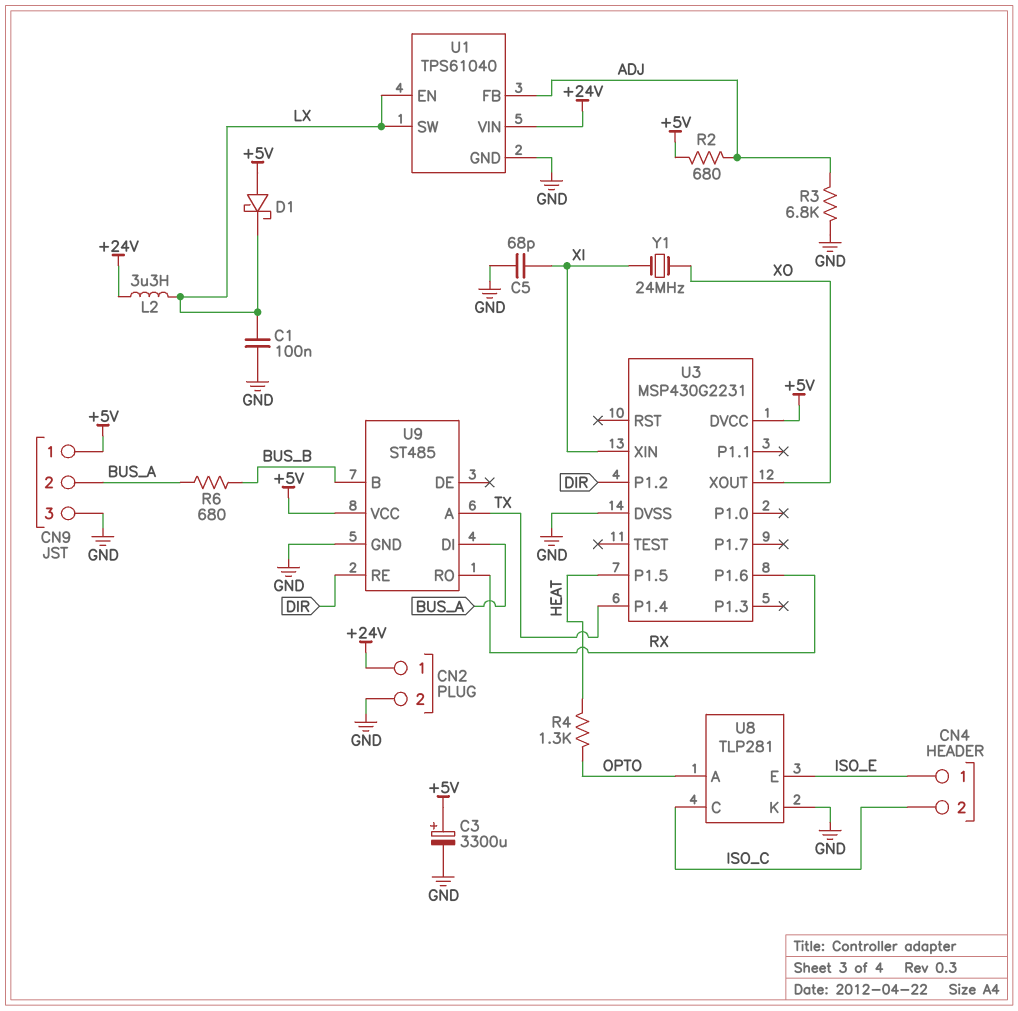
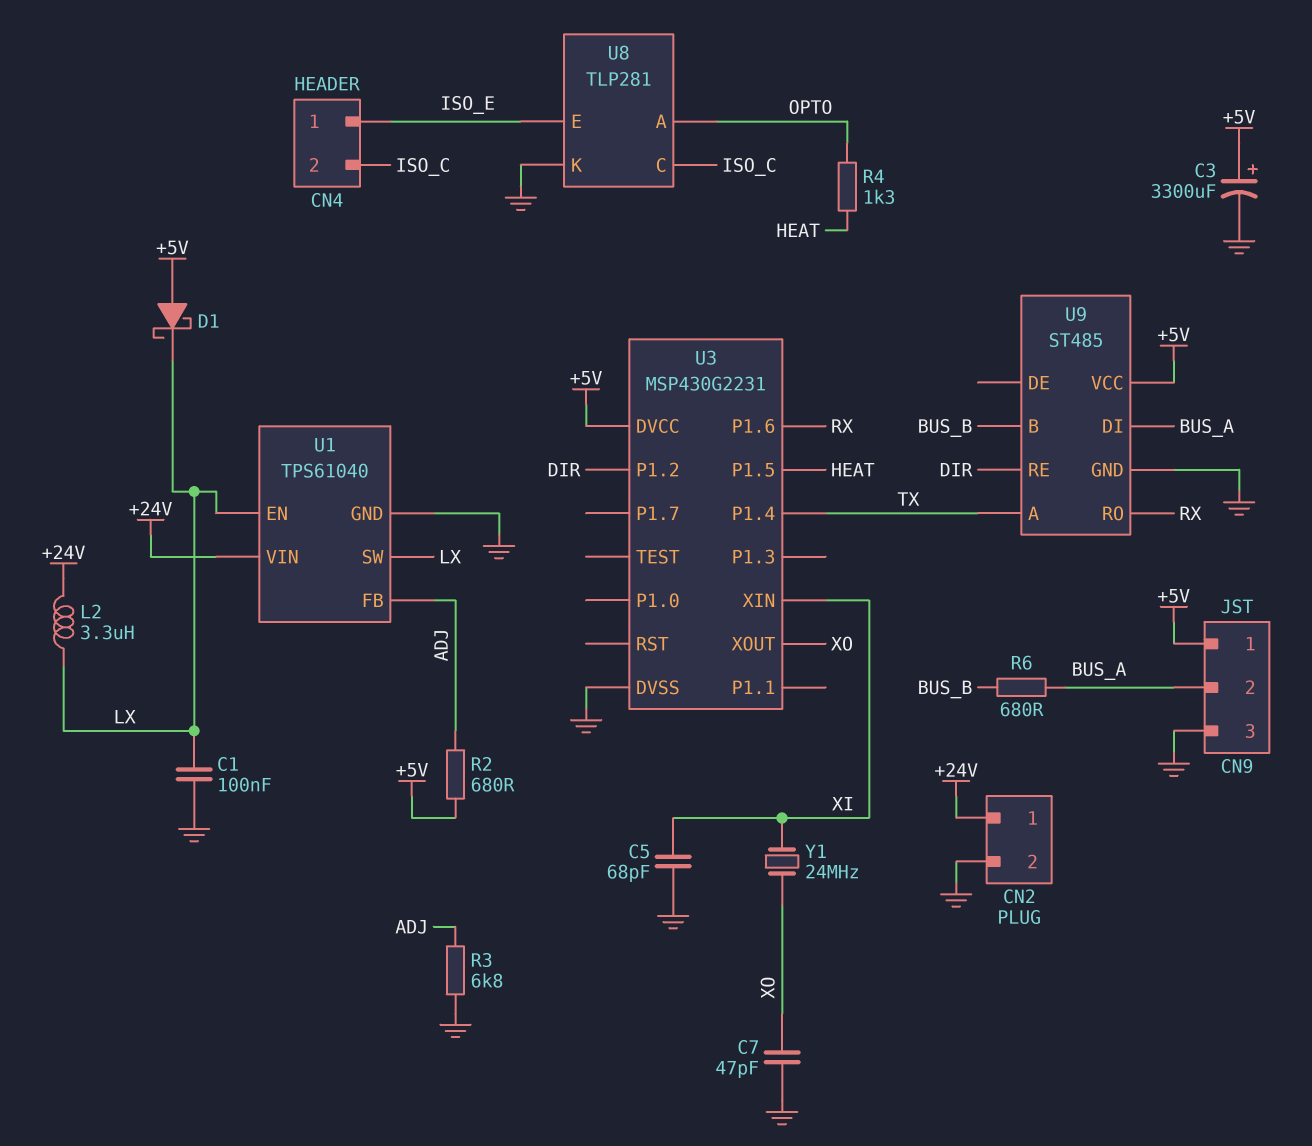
C7: none -> 47pF (GND, XO)

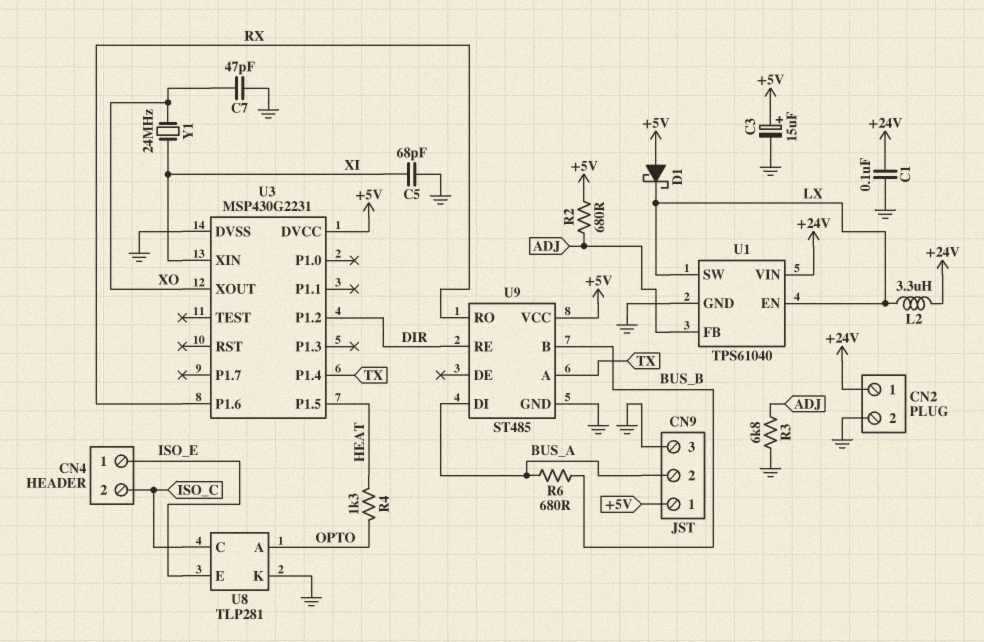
C1: 100nF (GND, LX) -> 100nF (+24V, GND)
C3: 3300uF (plus +5V, minus GND) -> 15uF (plus +5V, minus GND)

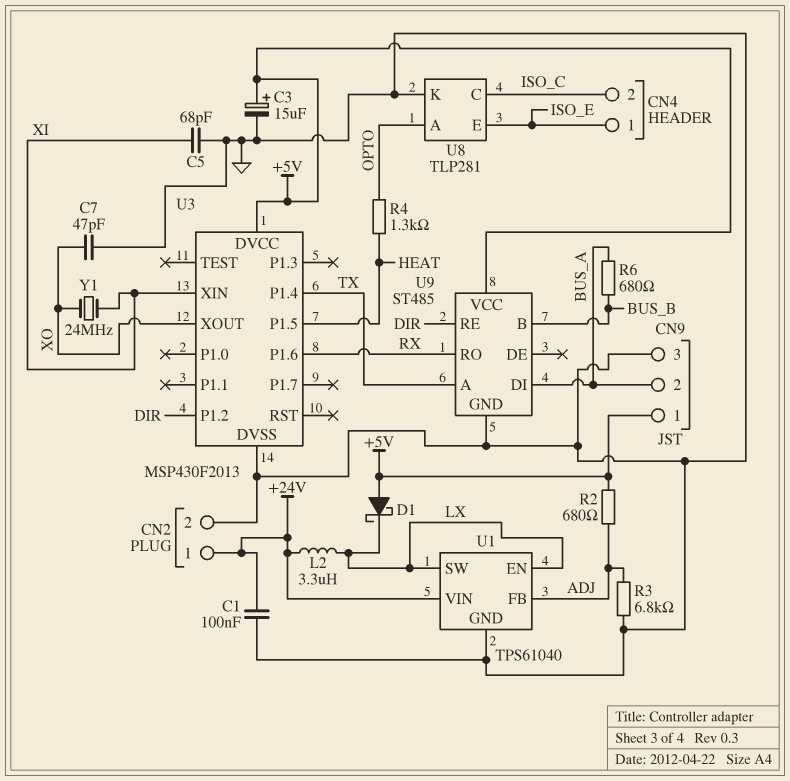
U3: MSP430G2231 -> MSP430F2013

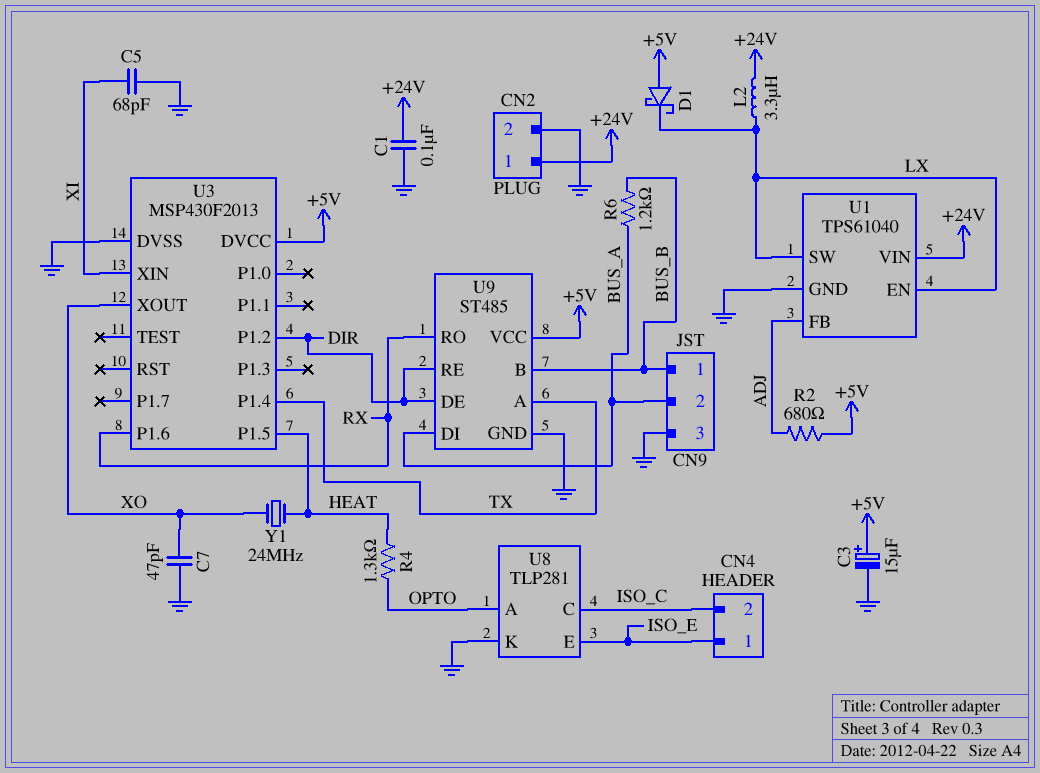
CN9 pin 1: +5V -> BUS_B
R3: 6.8k (ADJ, GND) -> none
R6: 680 (BUS_A, BUS_B) -> 1.2k (BUS_A, BUS_B)
U9 pin DE: none -> DIR
Y1: 24MHz (XI, XO) -> 24MHz (HEAT, XO)

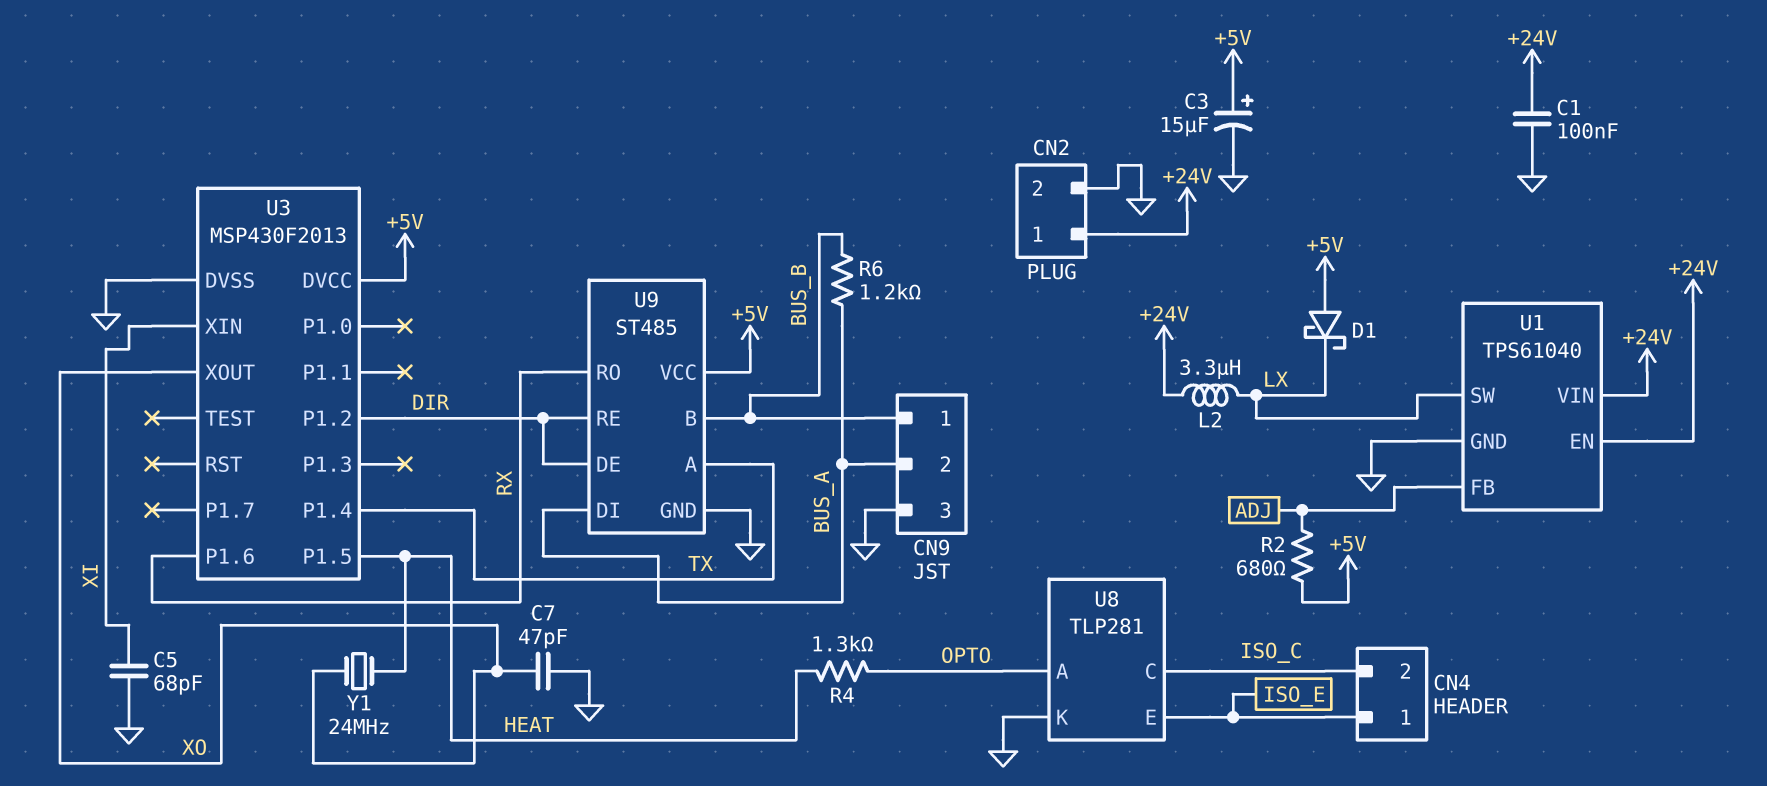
U1 pin EN: LX -> +24V

